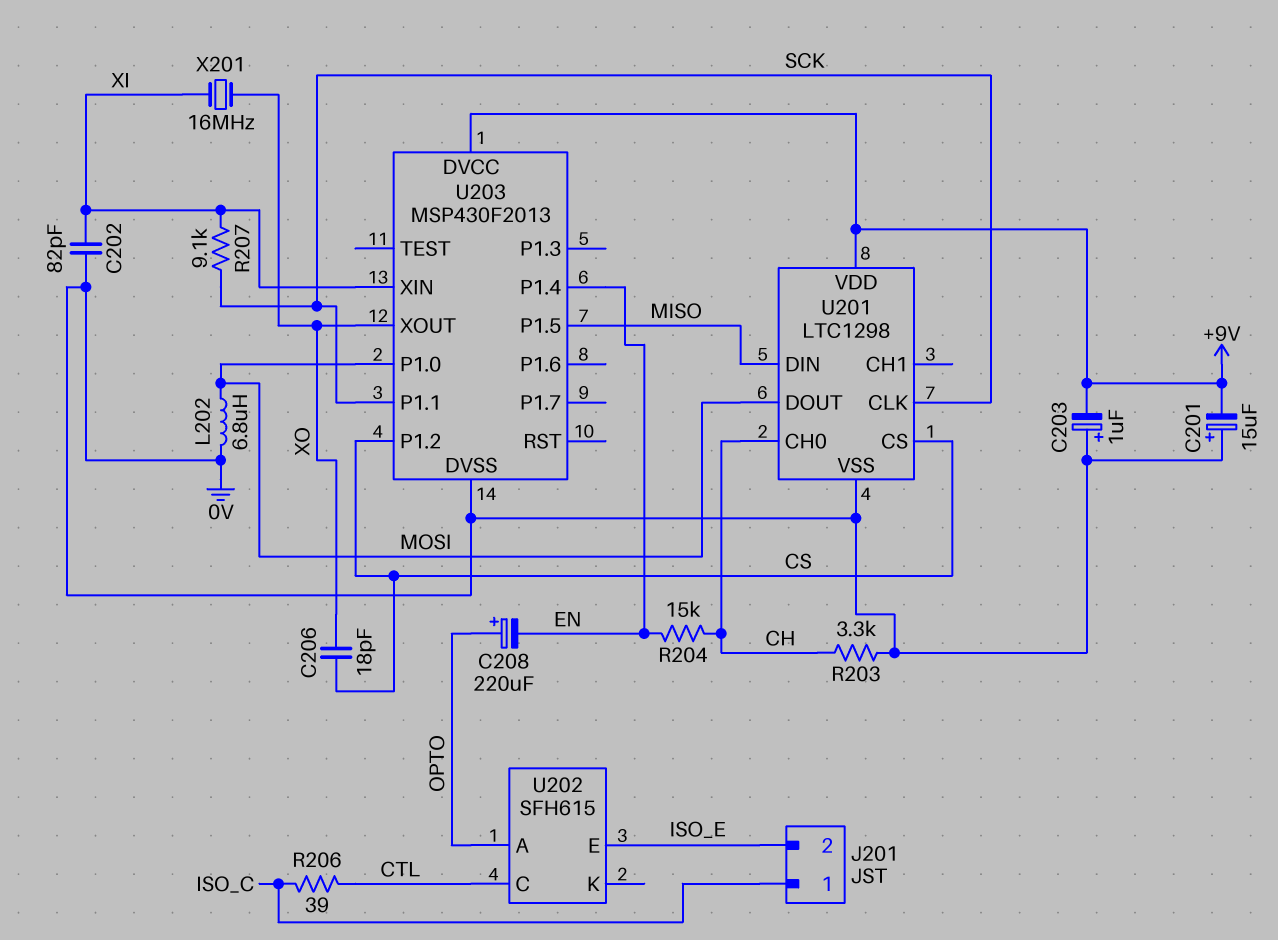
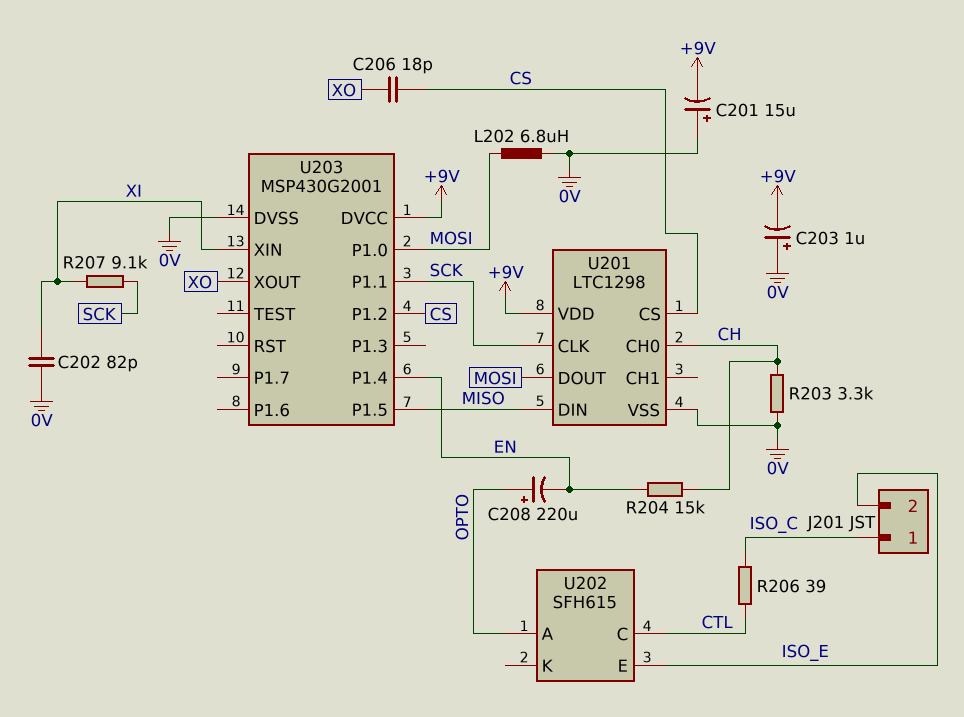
U203: MSP430F2013 -> MSP430G2001
X201: 16MHz (XI, XO) -> none

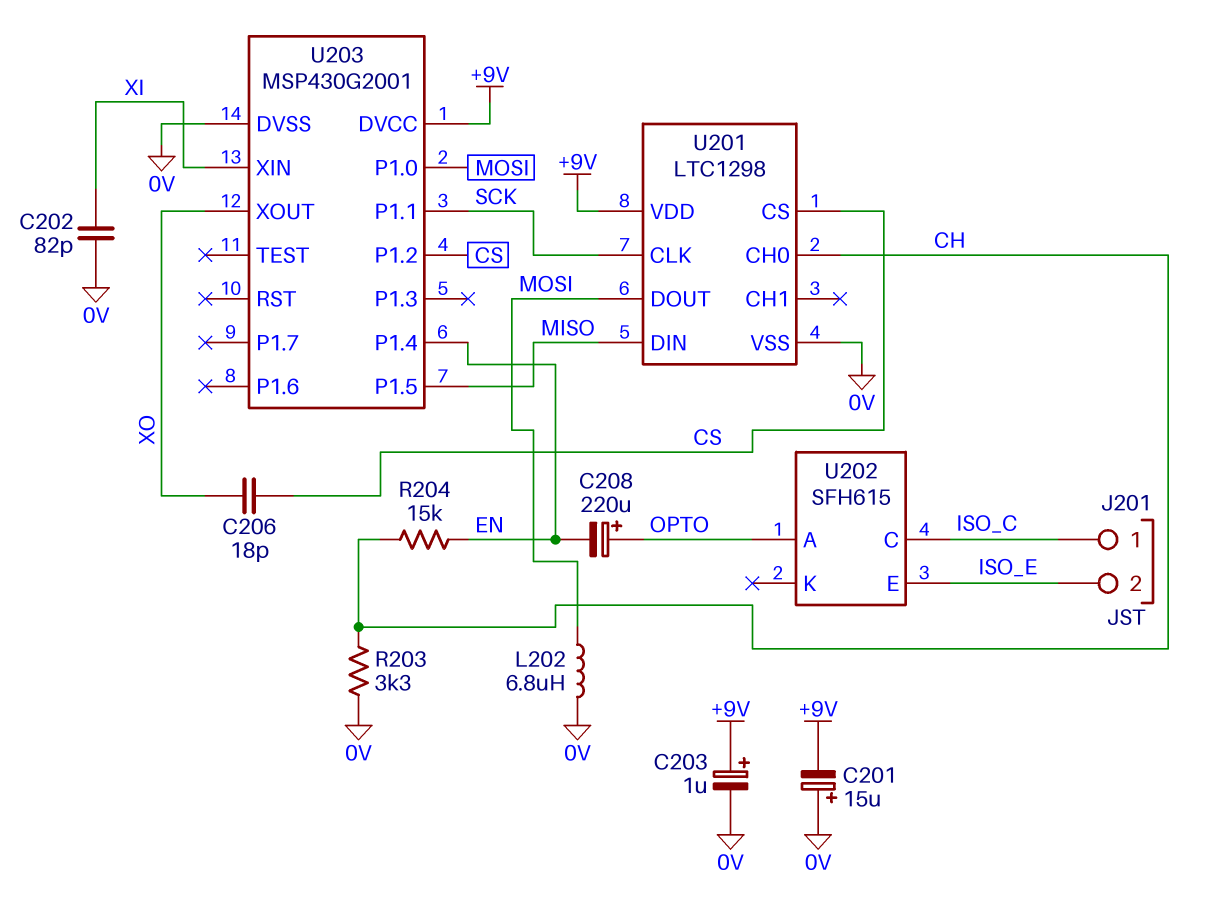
C203: 1uF (plus 0V, minus +9V) -> 1uF (plus +9V, minus 0V)
R206: 39 (CTL, ISO_C) -> none
R207: 9.1k (SCK, XI) -> none
U202 pin C: CTL -> ISO_C

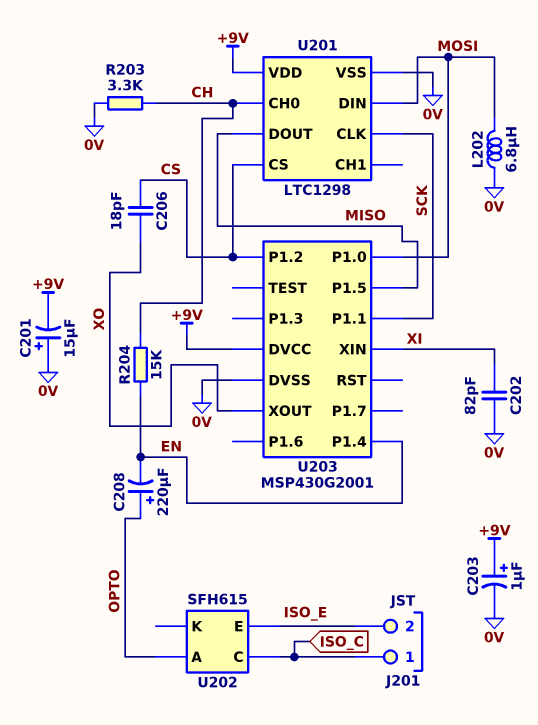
U201 pin DIN: MISO -> MOSI
U201 pin DOUT: MOSI -> MISO

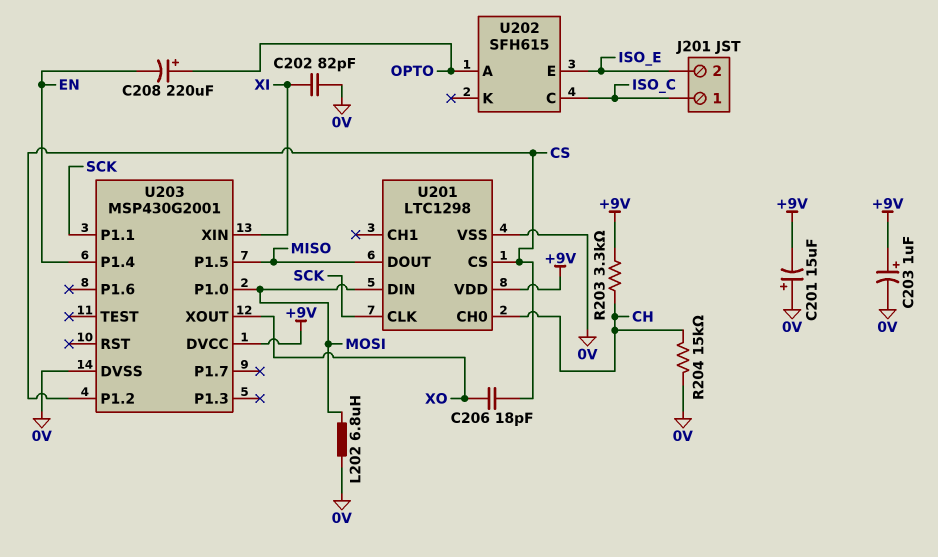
R203: 3.3k (0V, CH) -> 3.3k (+9V, CH)
R204: 15k (CH, EN) -> 15k (0V, CH)

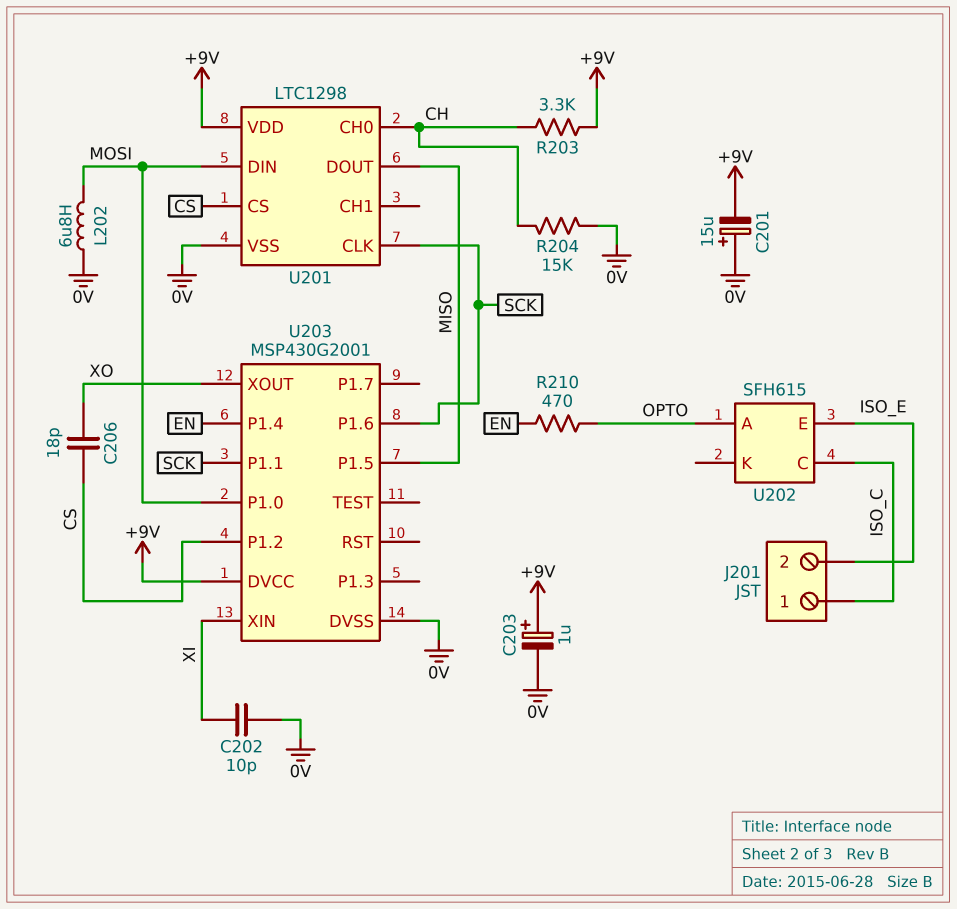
C202: 82pF (0V, XI) -> 10pF (0V, XI)
C208: 220uF (plus OPTO, minus EN) -> none
R210: none -> 470 (EN, OPTO)
U203 pin P1.6: none -> SCK

